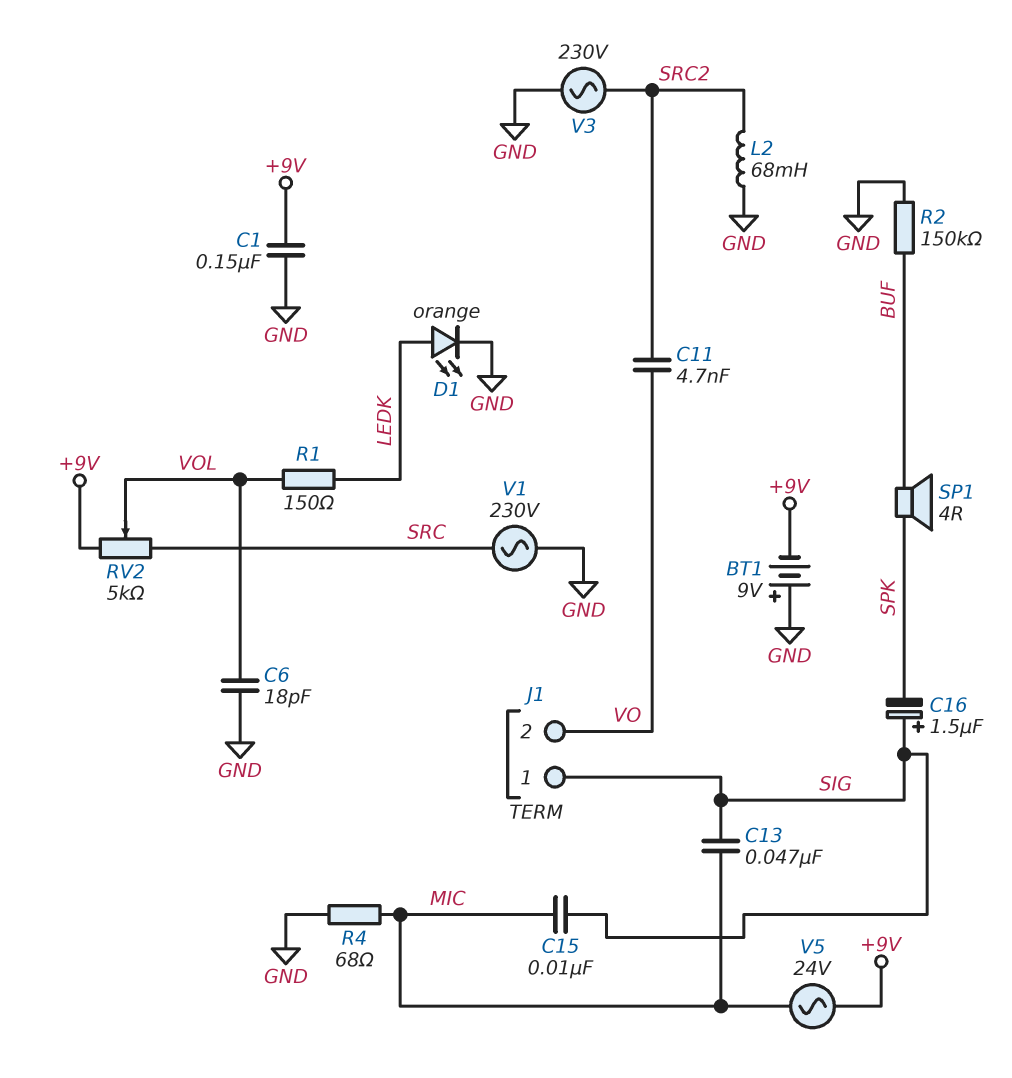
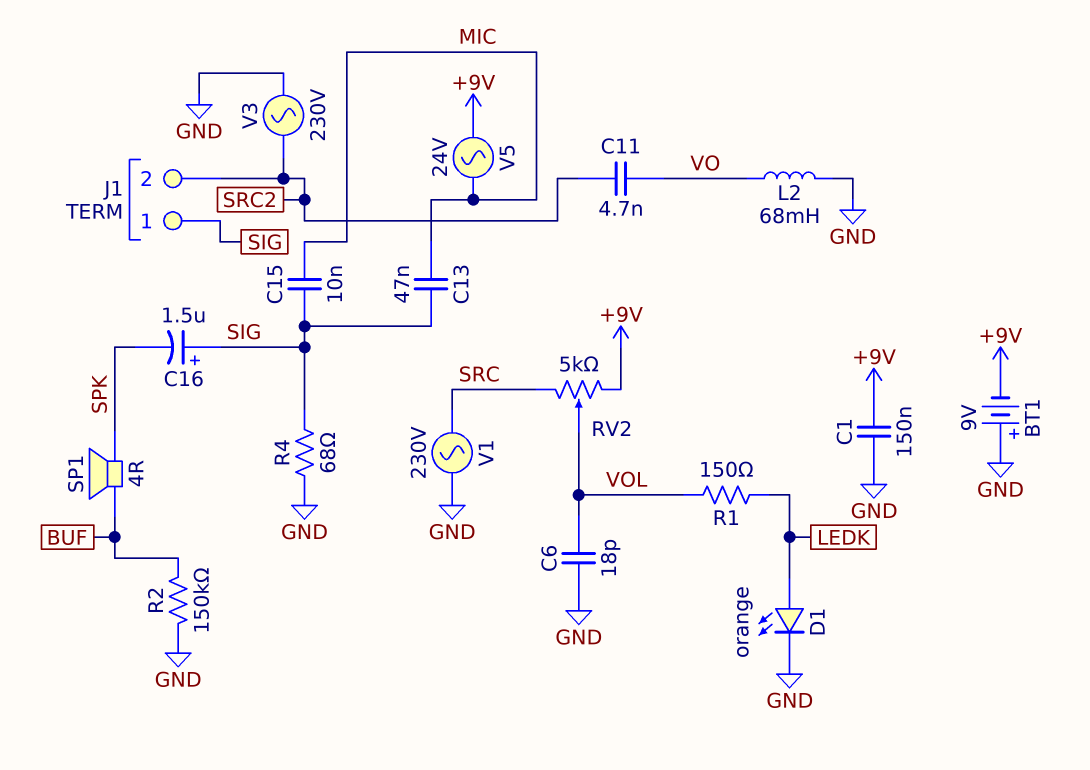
J1 pin 2: VO -> SRC2
L2: 68mH (GND, SRC2) -> 68mH (GND, VO)
R4: 68 (GND, MIC) -> 68 (GND, SIG)

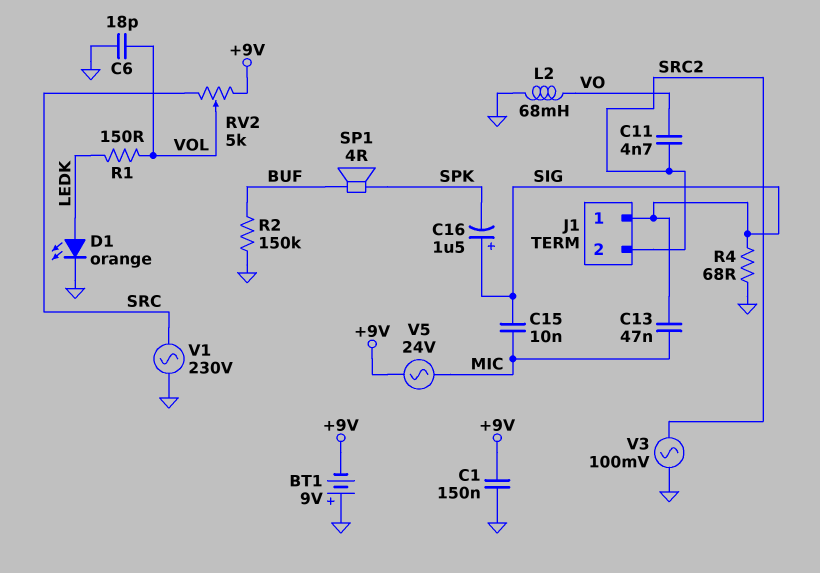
V3: AC 230V (GND, SRC2) -> AC 100mV (GND, SRC2)

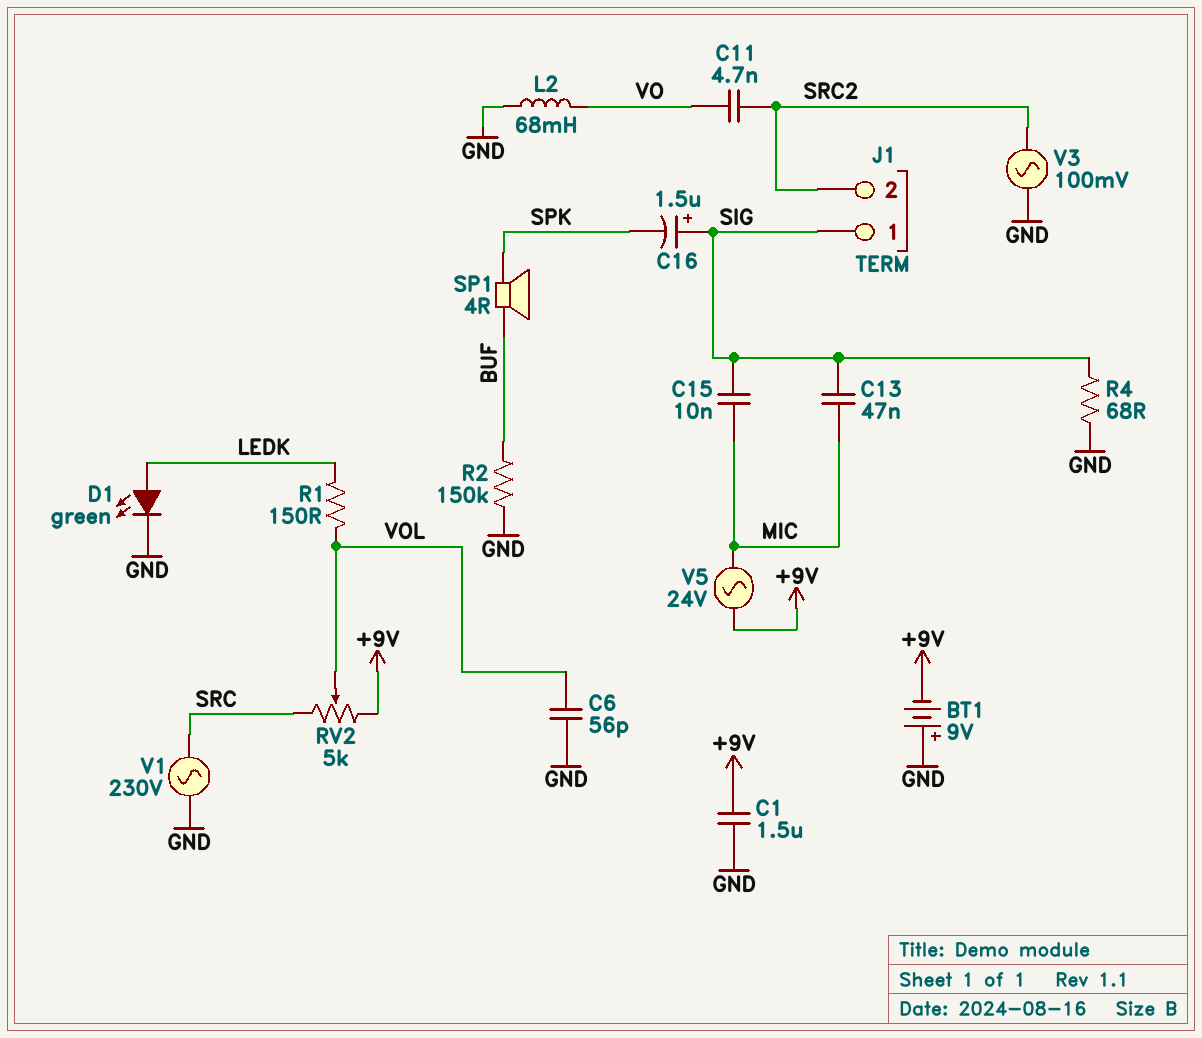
C1: 150nF (+9V, GND) -> 1.5uF (+9V, GND)
C6: 18pF (GND, VOL) -> 56pF (GND, VOL)
D1: LED orange (A LEDK, K GND) -> LED green (A LEDK, K GND)

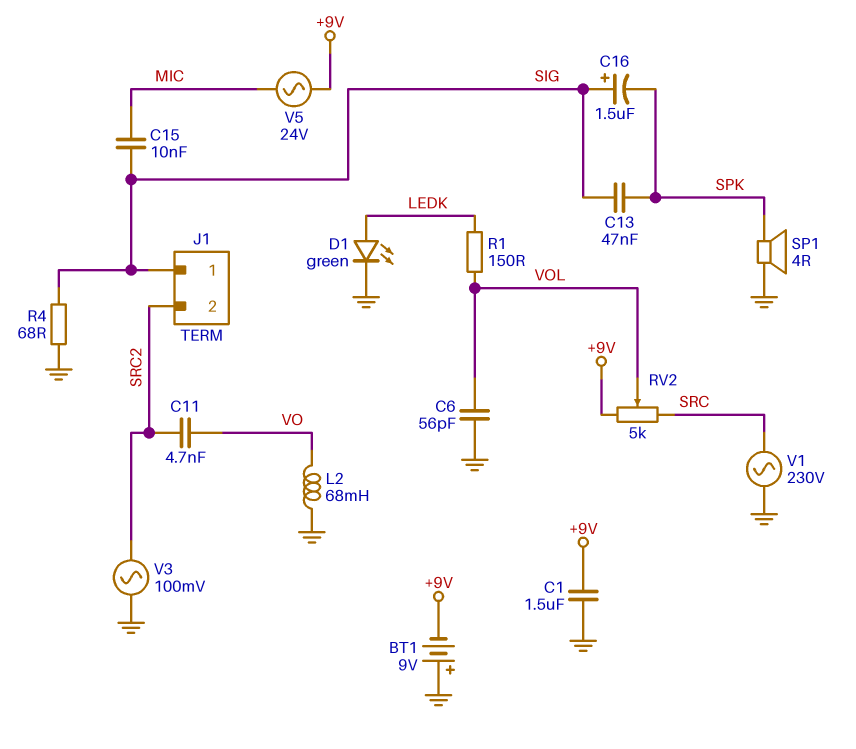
C13: 47nF (MIC, SIG) -> 47nF (SIG, SPK)
R2: 150k (BUF, GND) -> none
SP1: speaker 4R (BUF, SPK) -> speaker 4R (GND, SPK)

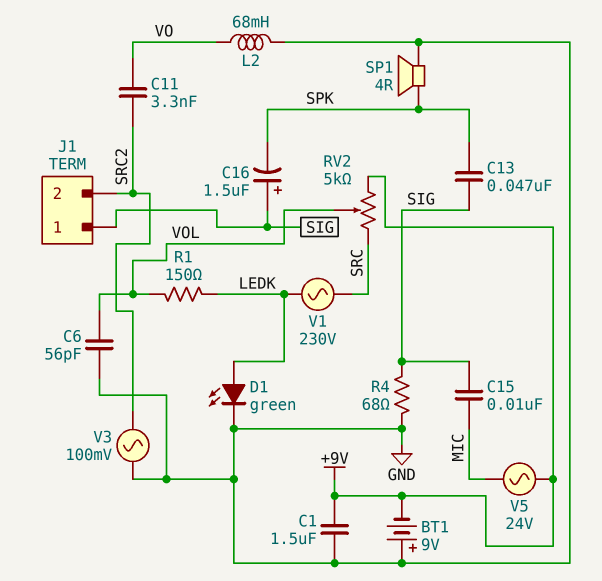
C11: 4.7nF (SRC2, VO) -> 3.3nF (SRC2, VO)
V1: AC 230V (GND, SRC) -> AC 230V (LEDK, SRC)

